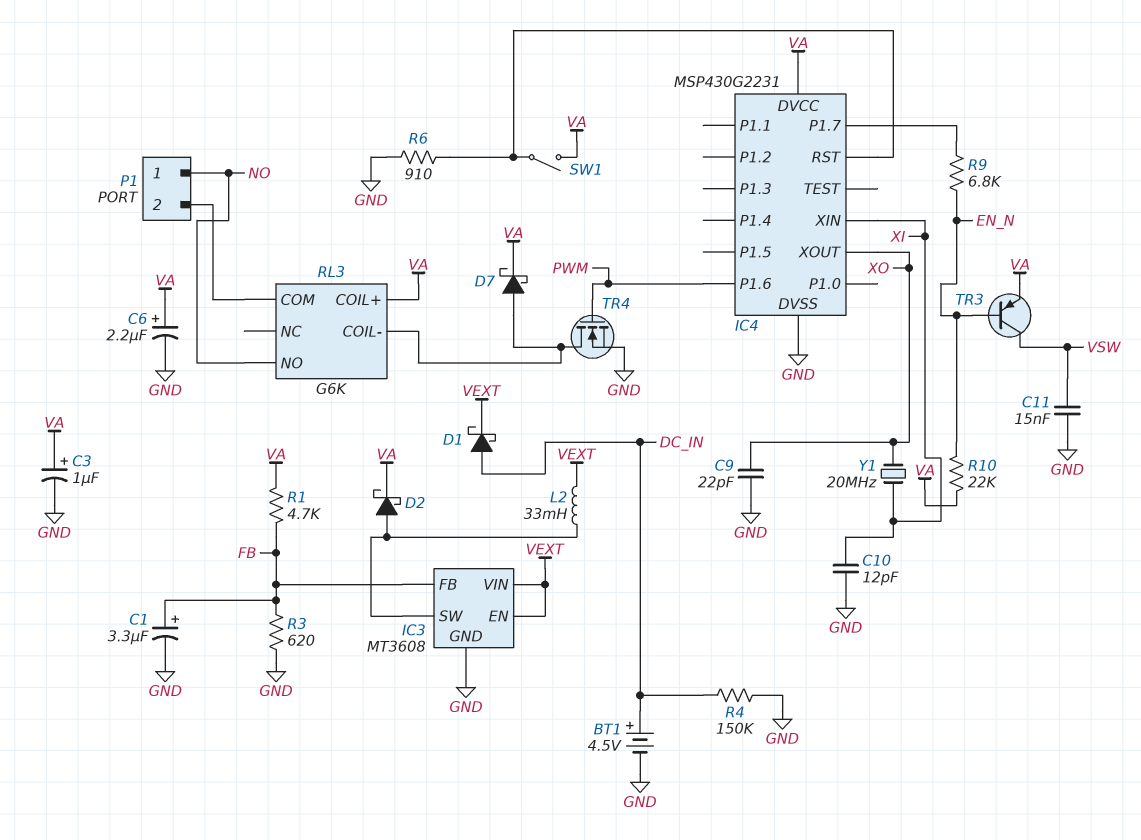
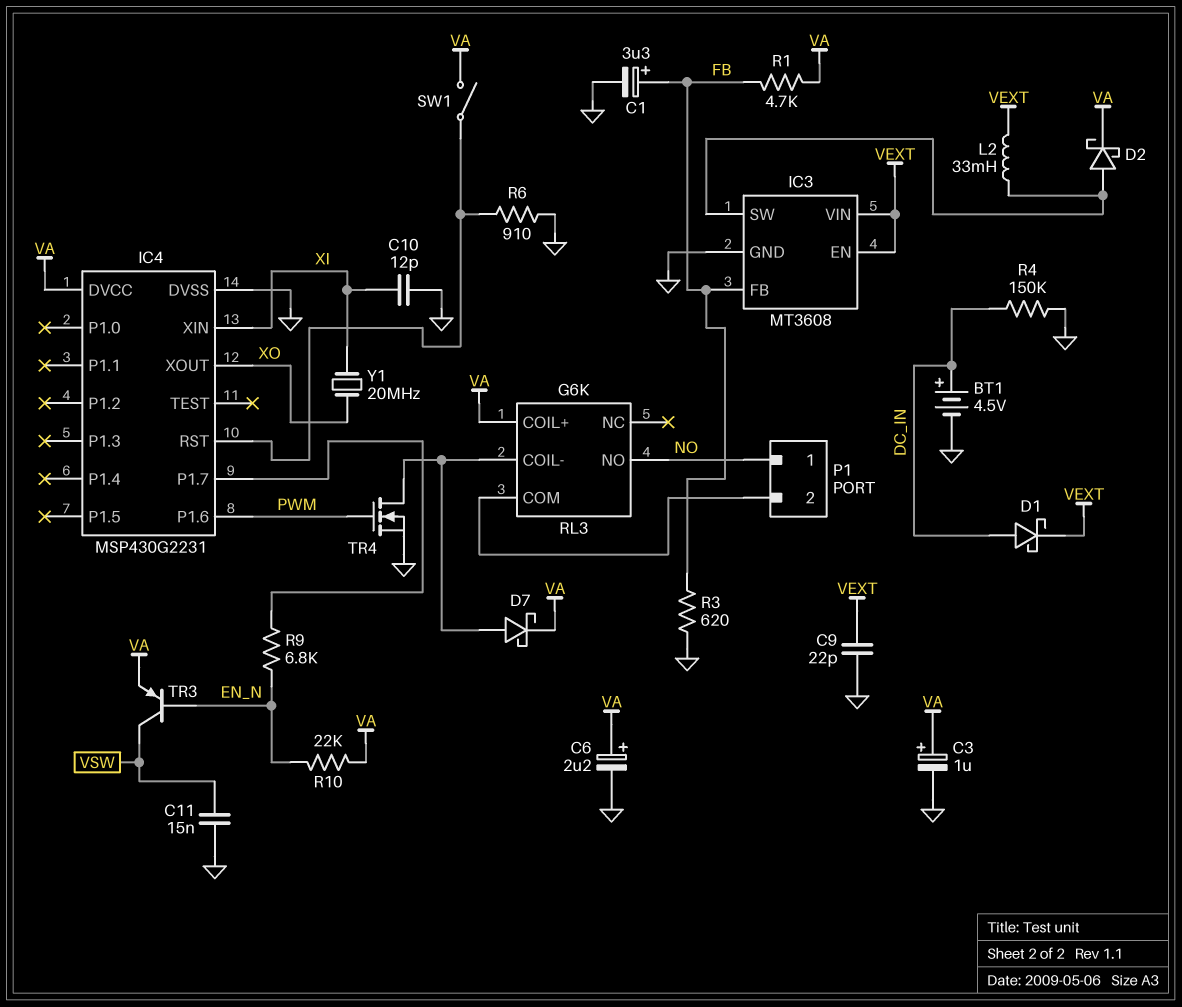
C9: 22pF (GND, XO) -> 22pF (GND, VEXT)

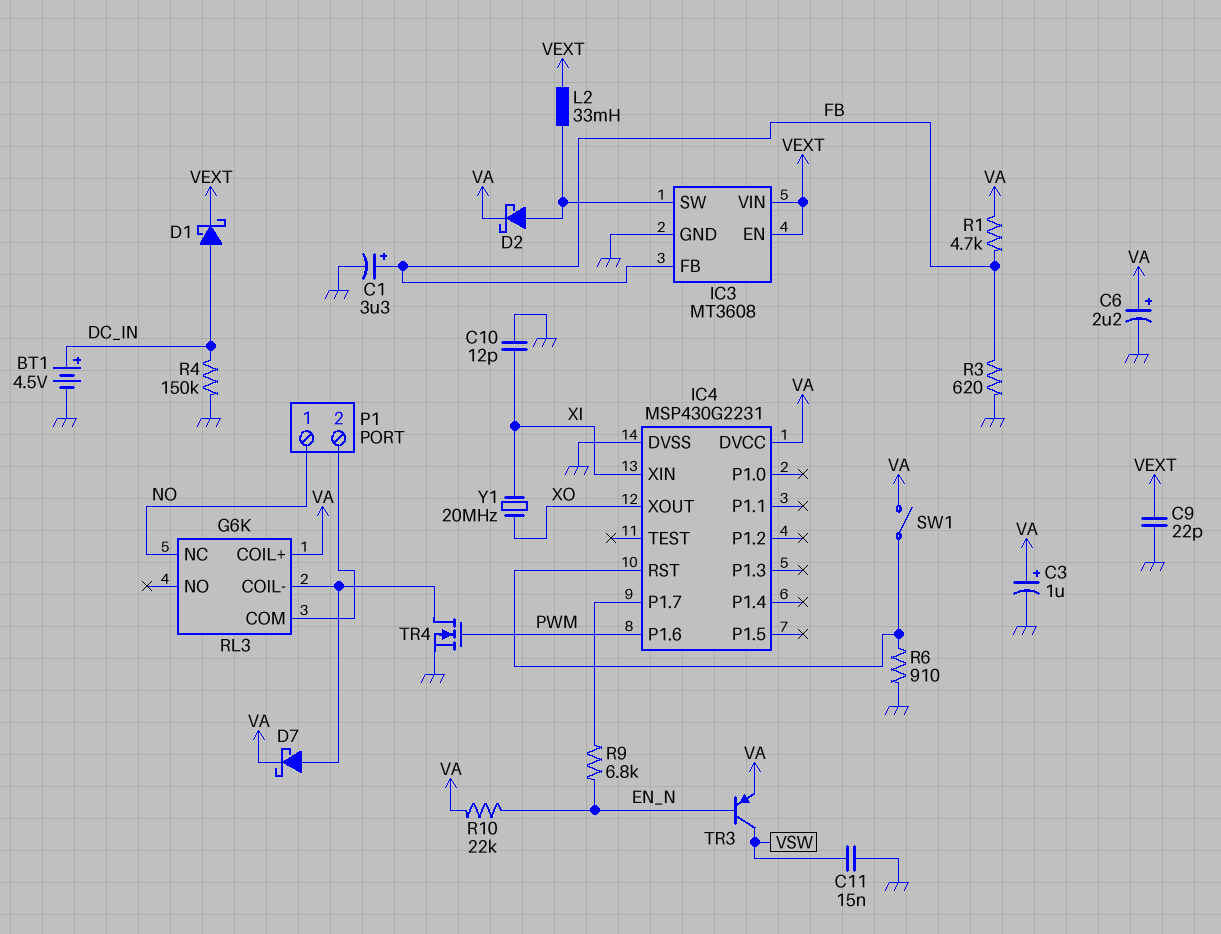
RL3 pin NC: none -> NO
RL3 pin NO: NO -> none

